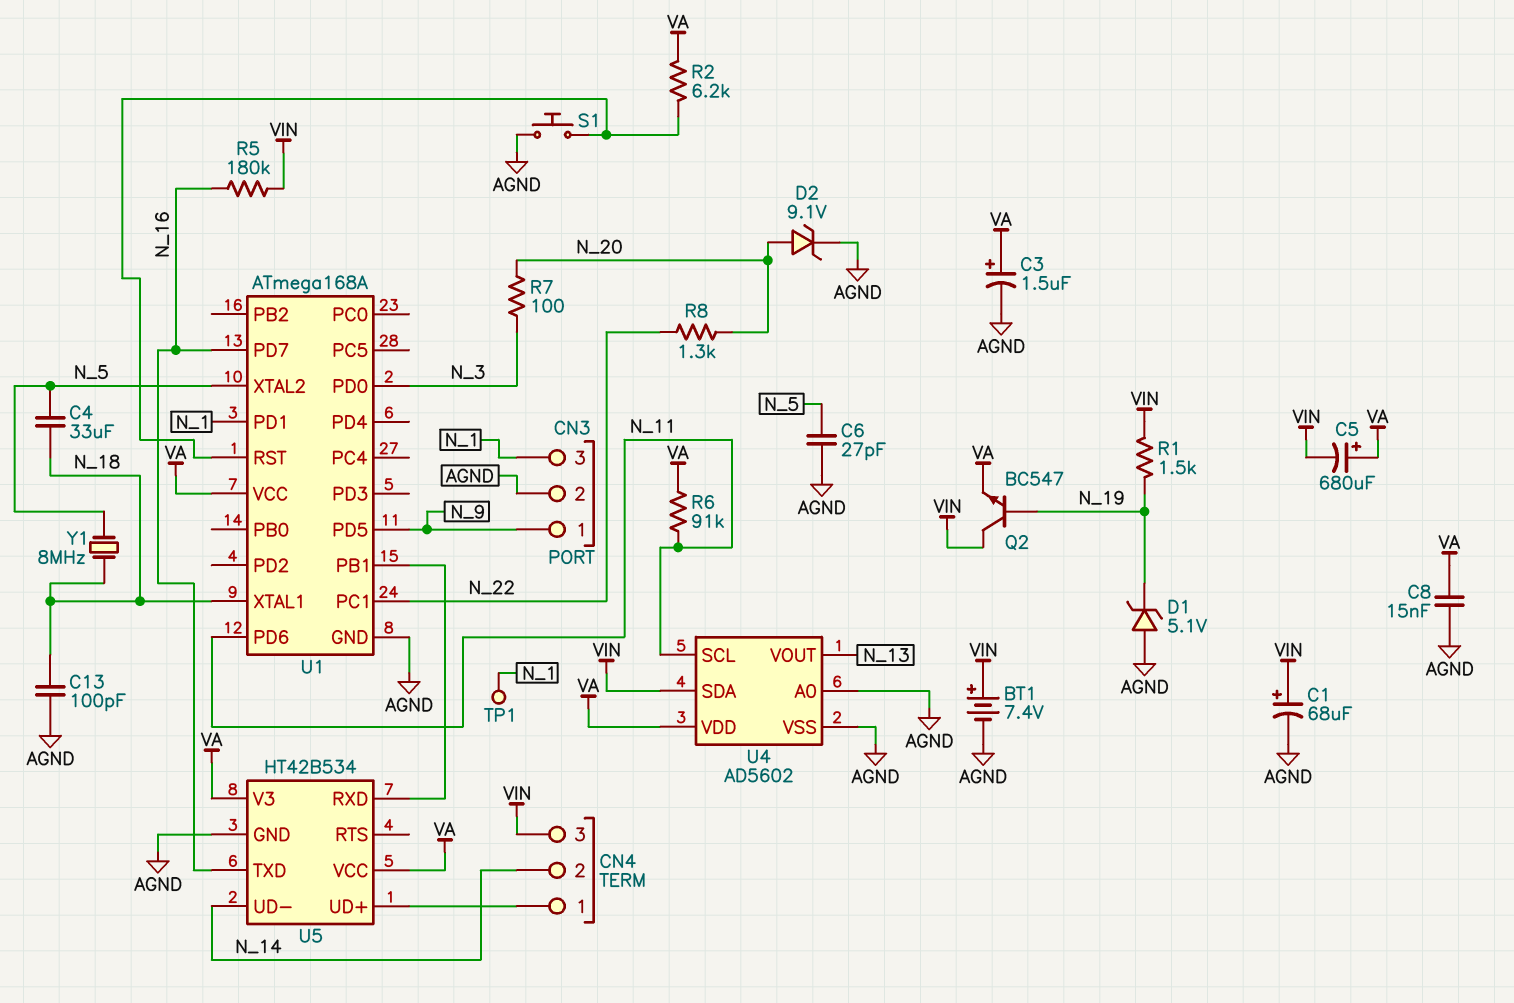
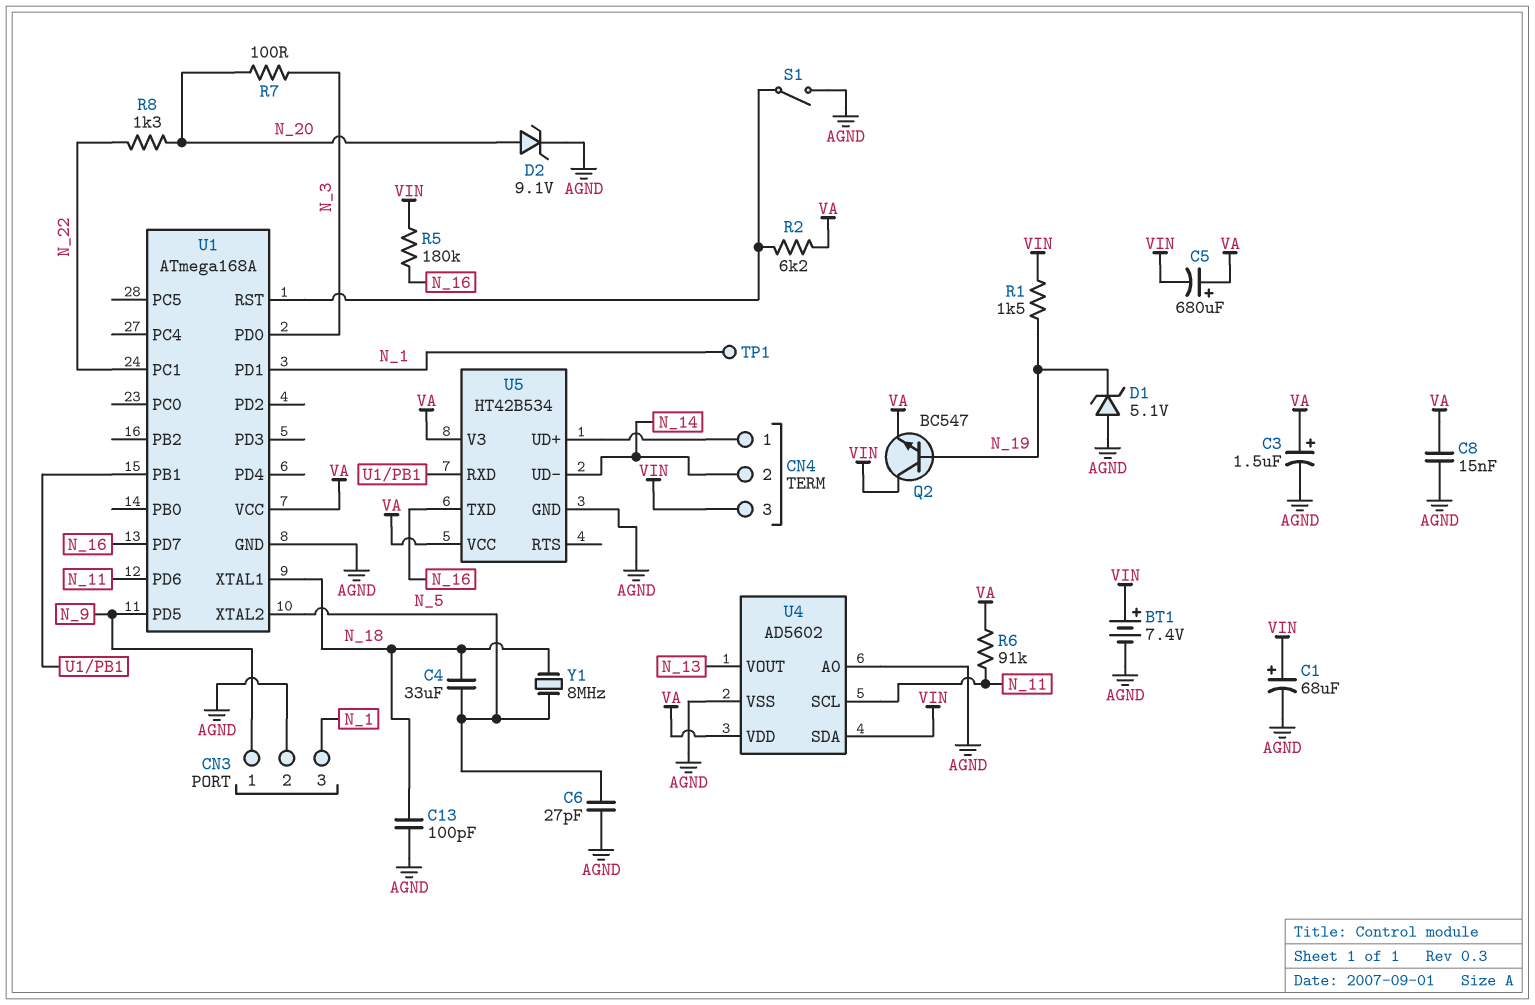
S1: button (AGND, U1/RST) -> switch (AGND, U1/RST)

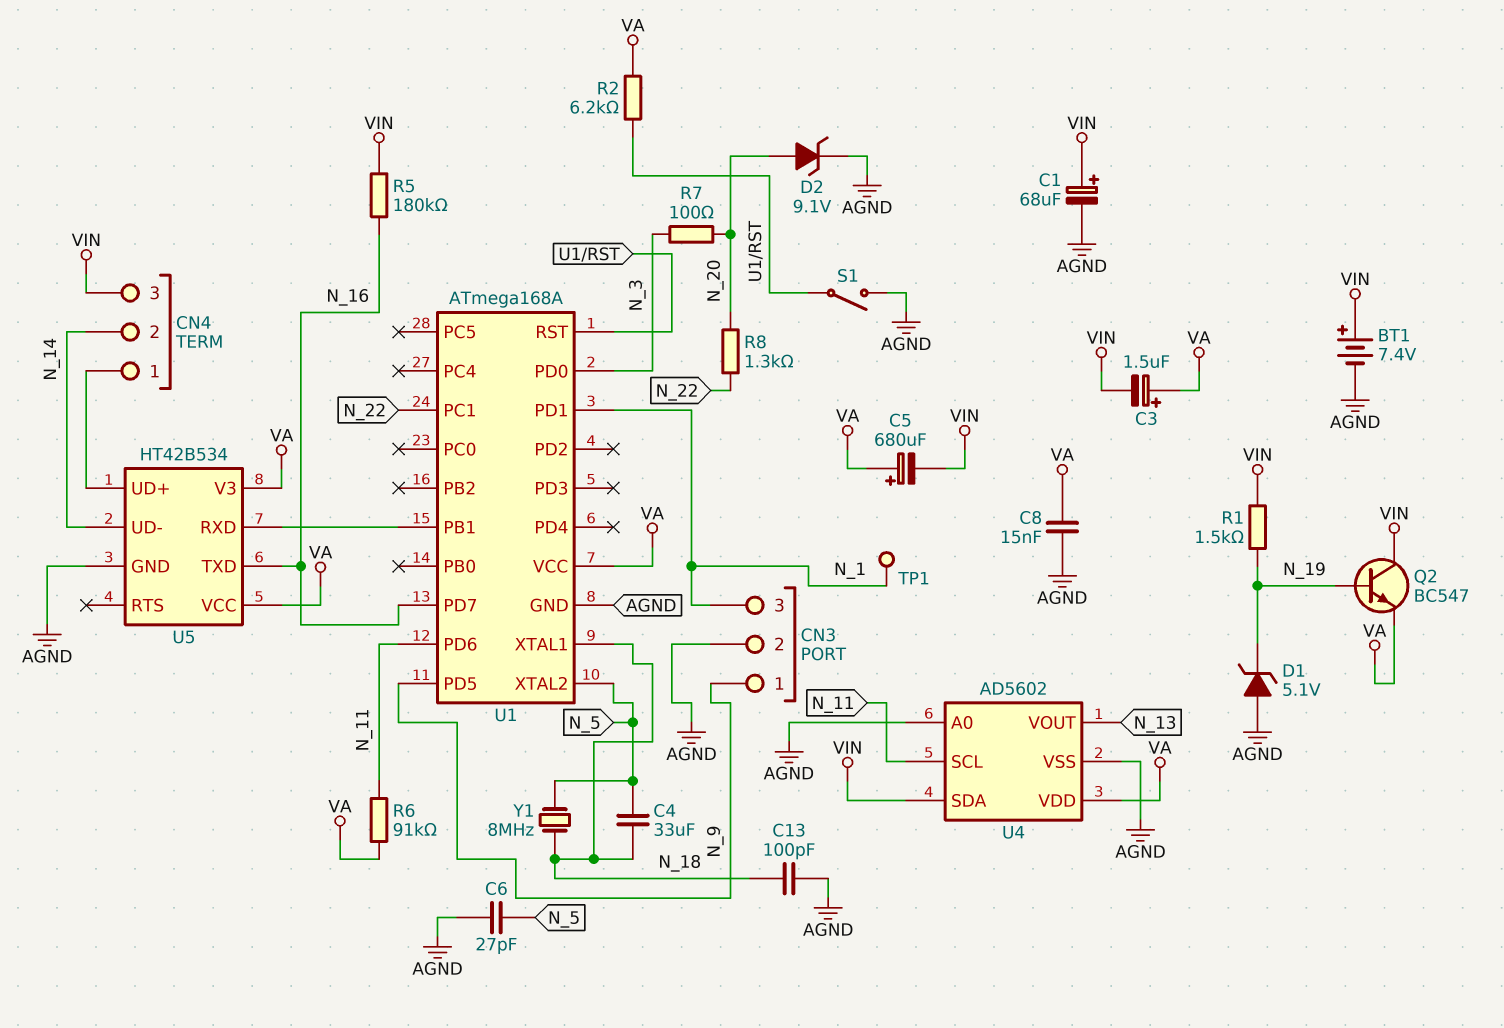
C3: 1.5uF (plus VA, minus AGND) -> 1.5uF (plus VA, minus VIN)

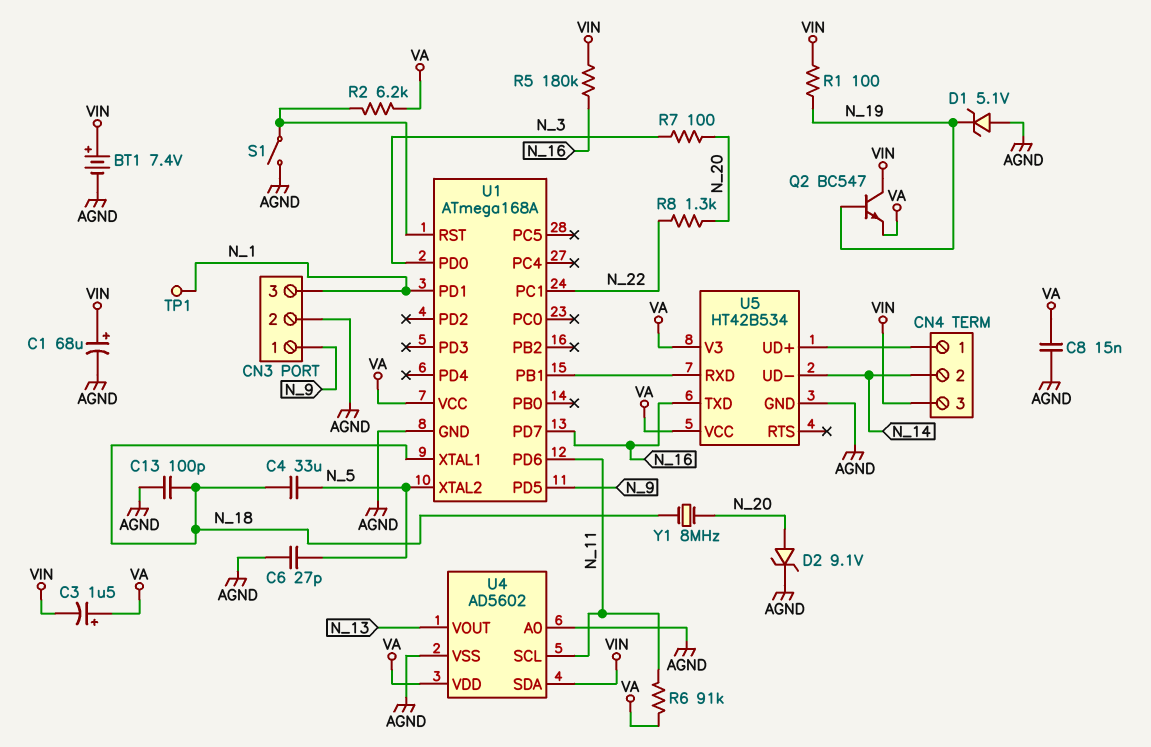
C5: 680uF (plus VA, minus VIN) -> none
R1: 1.5k (N_19, VIN) -> 100 (N_19, VIN)
Y1: 8MHz (N_5, N_18) -> 8MHz (N_18, N_20)

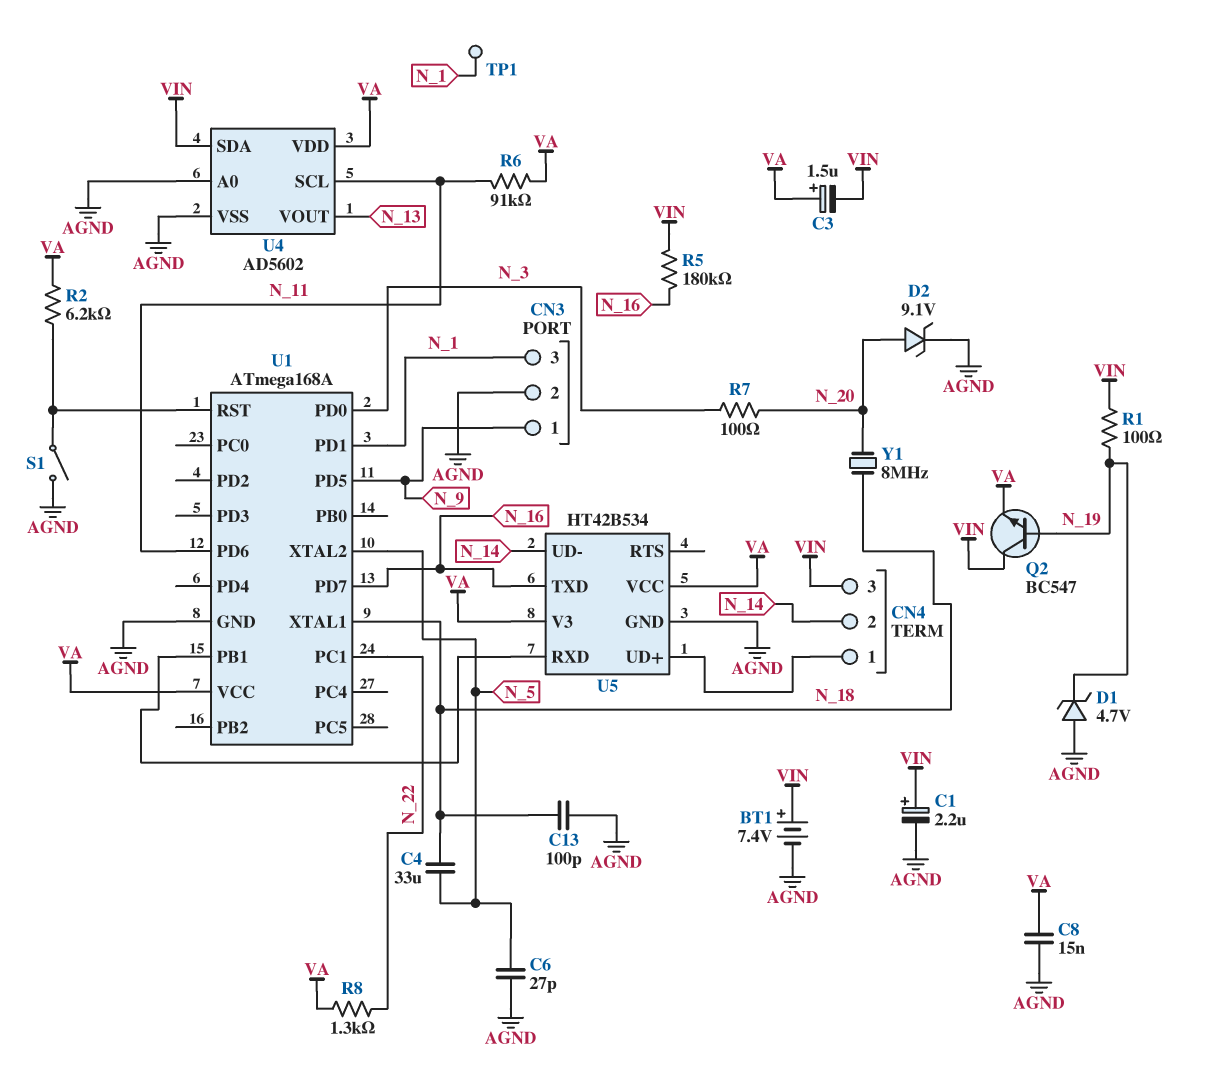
C1: 68uF (plus VIN, minus AGND) -> 2.2uF (plus VIN, minus AGND)
D1: zener 5.1V (A AGND, K N_19) -> zener 4.7V (A AGND, K N_19)
R8: 1.3k (N_20, N_22) -> 1.3k (N_22, VA)

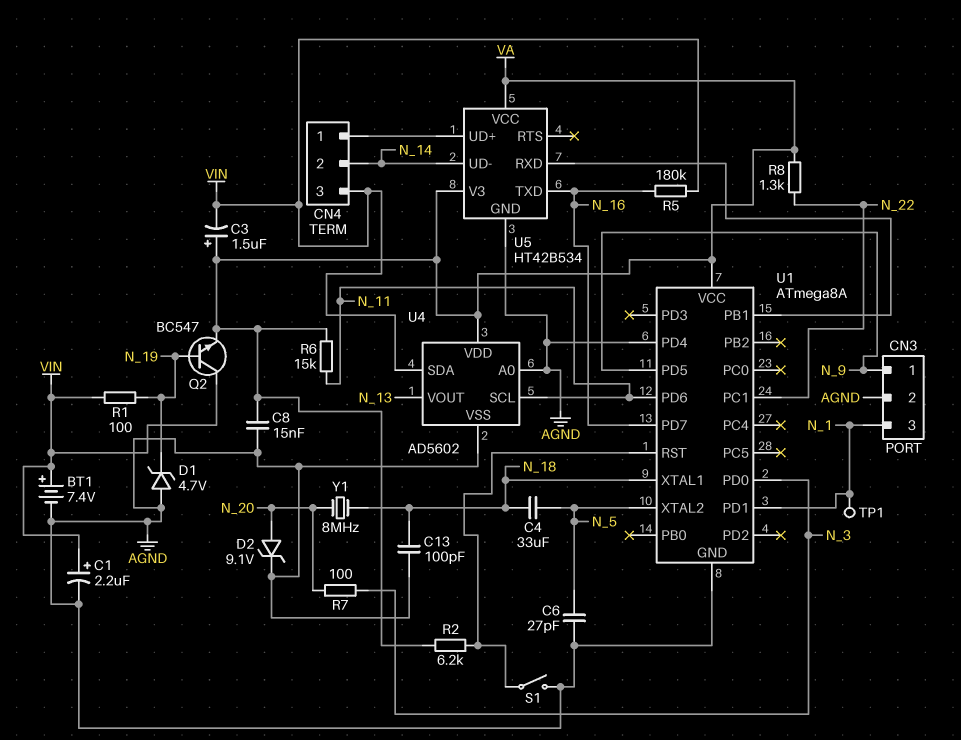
R6: 91k (N_11, VA) -> 15k (N_11, VA)
U1: ATmega168A -> ATmega8A
U1 pin PD4: none -> AGND

